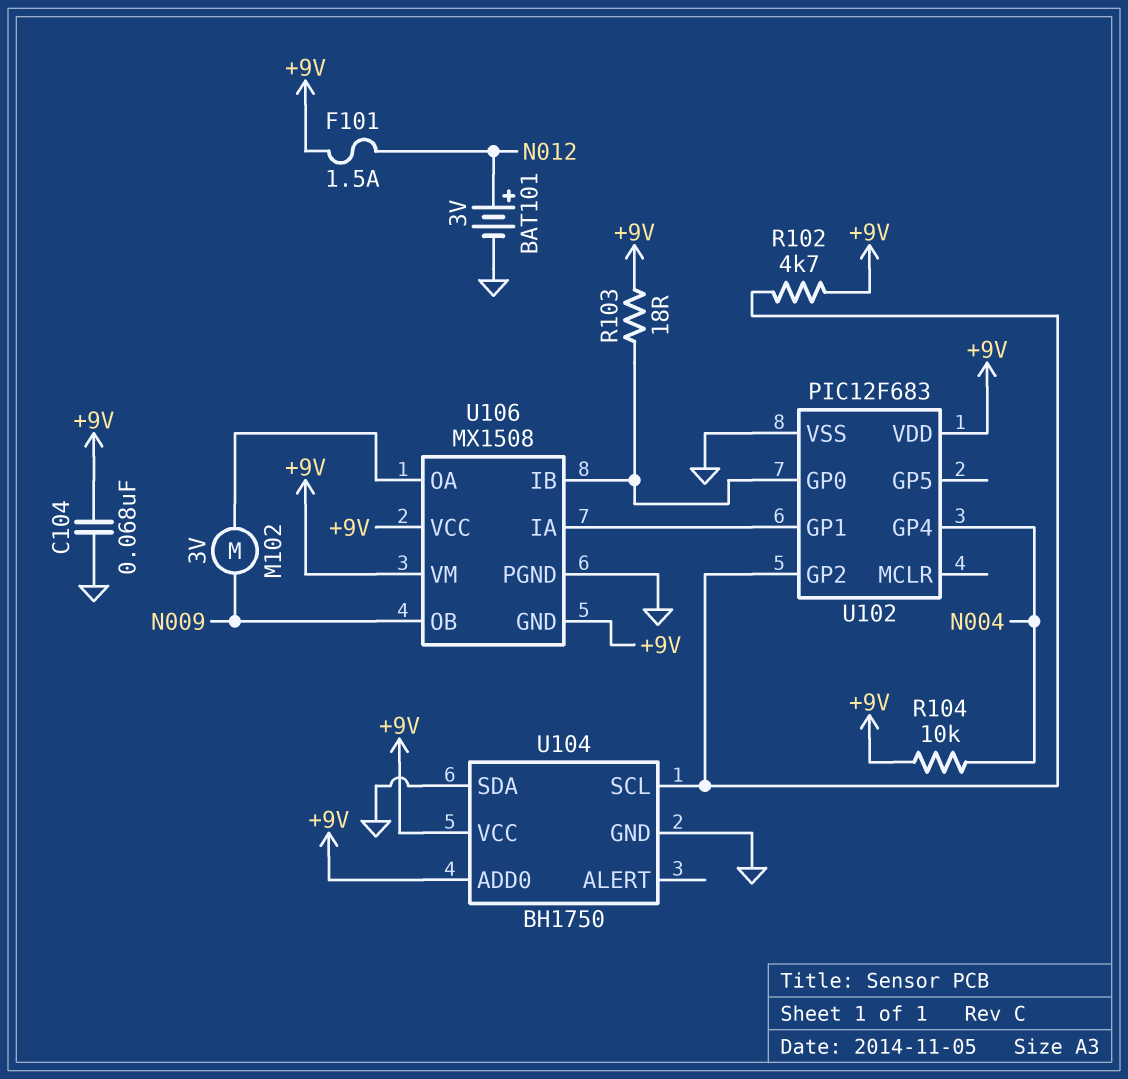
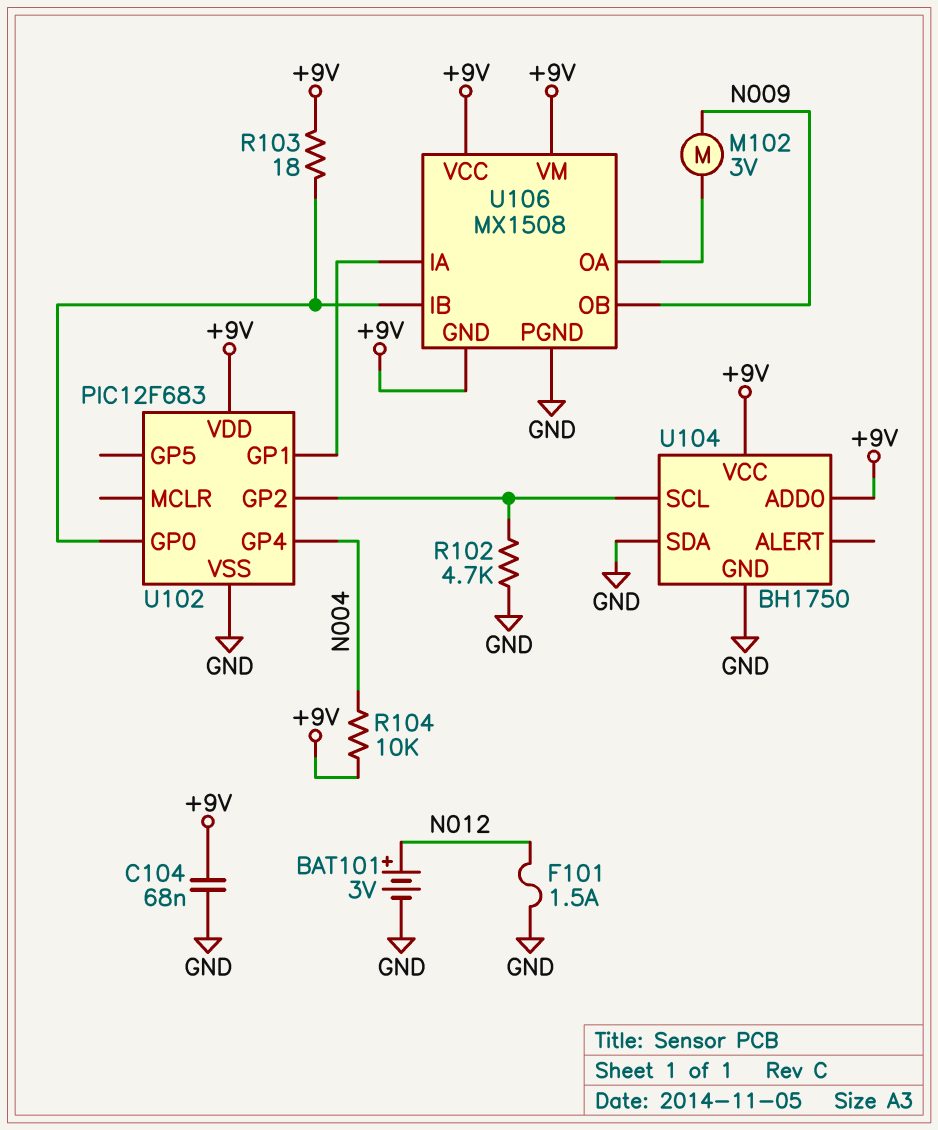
F101: 1.5A (+9V, N012) -> 1.5A (GND, N012)
R102: 4.7k (+9V, U102/GP2) -> 4.7k (GND, U102/GP2)

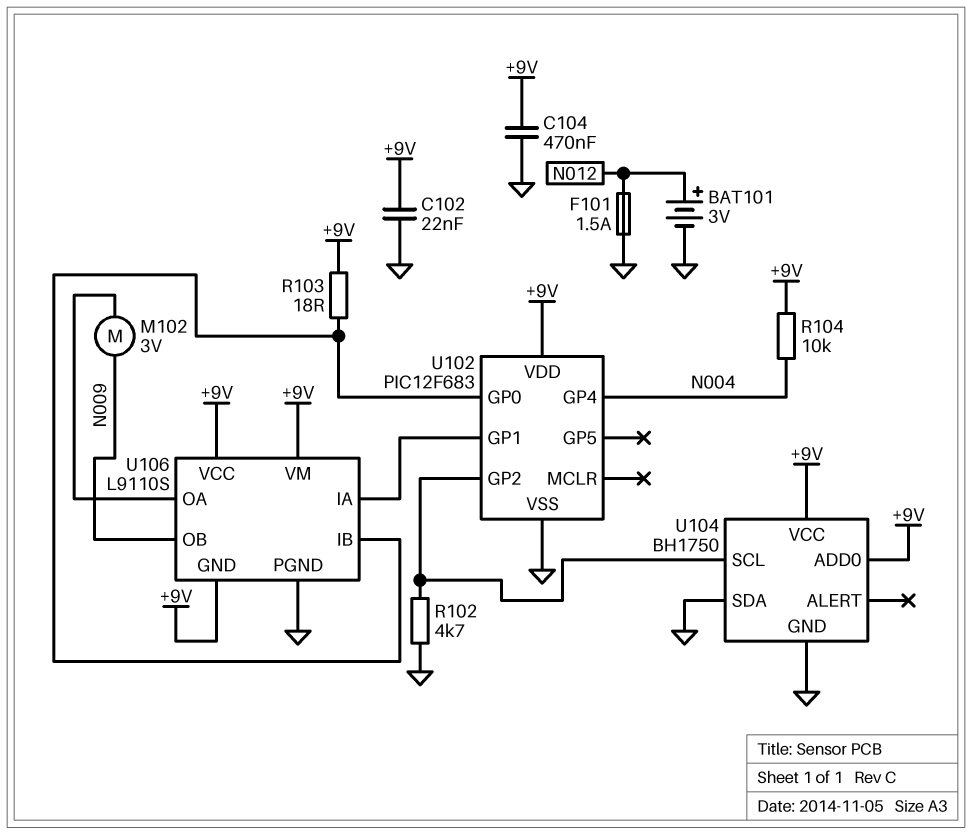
C102: none -> 22nF (+9V, GND)
C104: 68nF (+9V, GND) -> 470nF (+9V, GND)
U106: MX1508 -> L9110S

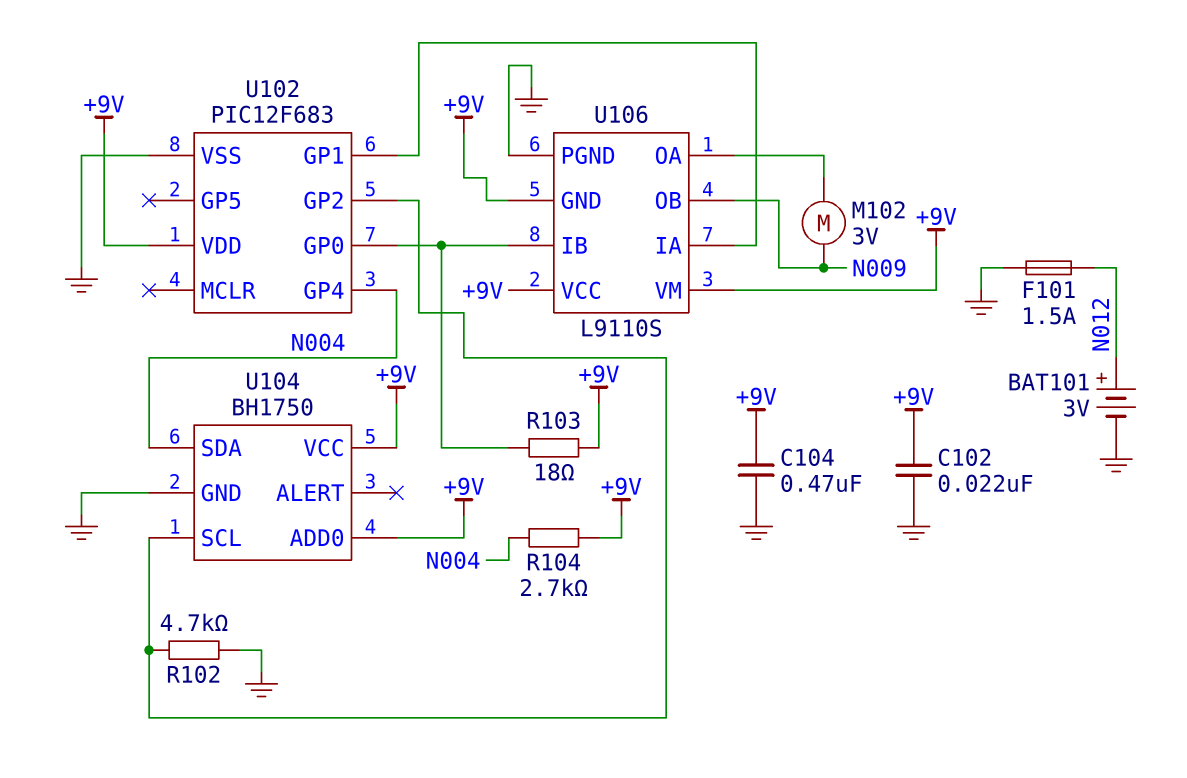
R104: 10k (+9V, N004) -> 2.7k (+9V, N004)
U104 pin SDA: GND -> N004

